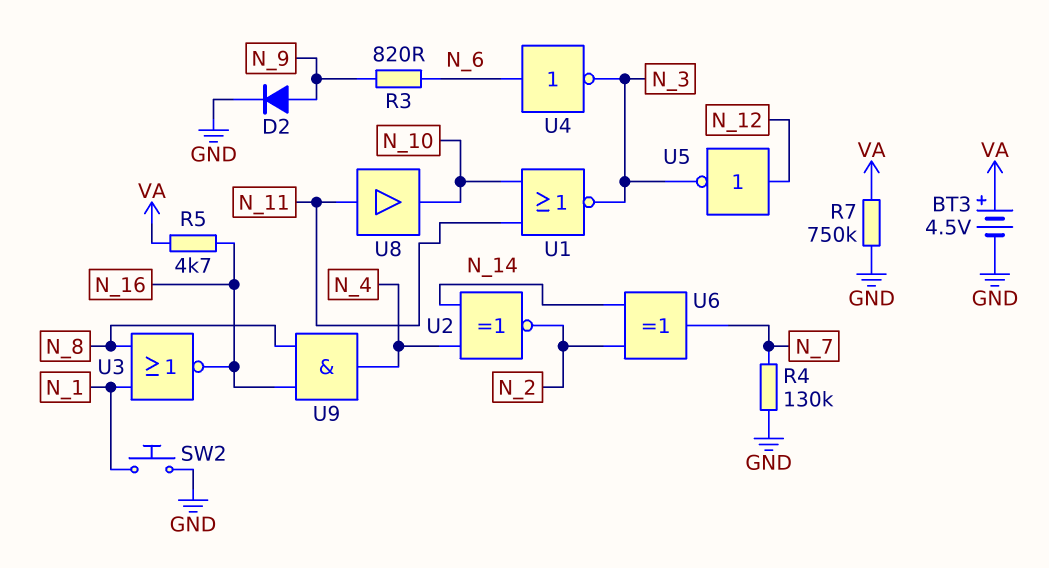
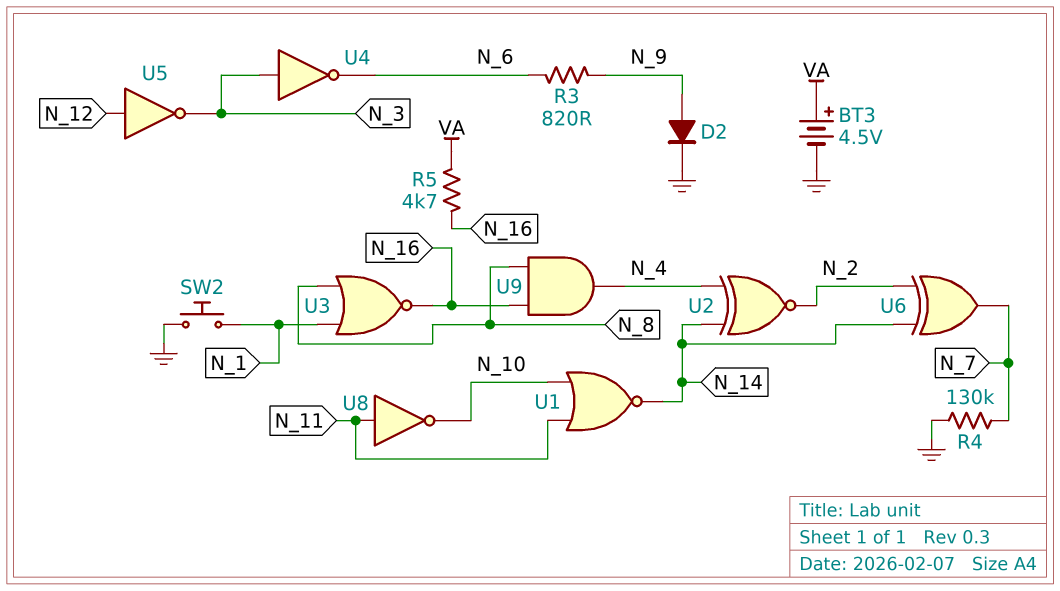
R7: 750k (GND, VA) -> none
U1: NOR (in N_10, in N_11, out N_3) -> NOR (in N_10, in N_11, out N_14)
U4: NOT (in N_6, out N_3) -> NOT (in N_3, out N_6)
U8: buffer (in N_11, out N_10) -> NOT (in N_11, out N_10)

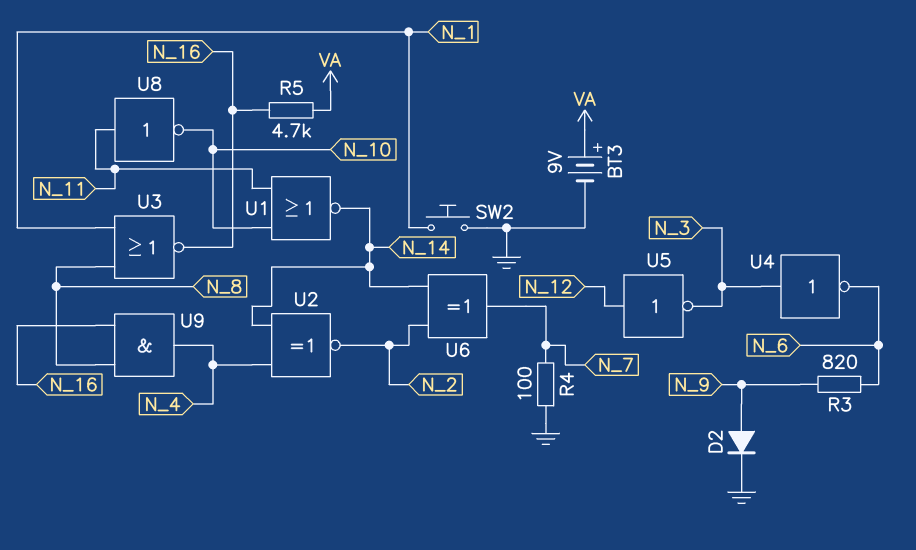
BT3: 4.5V (plus VA, minus GND) -> 9V (plus VA, minus GND)
R4: 130k (GND, N_7) -> 100 (GND, N_7)

